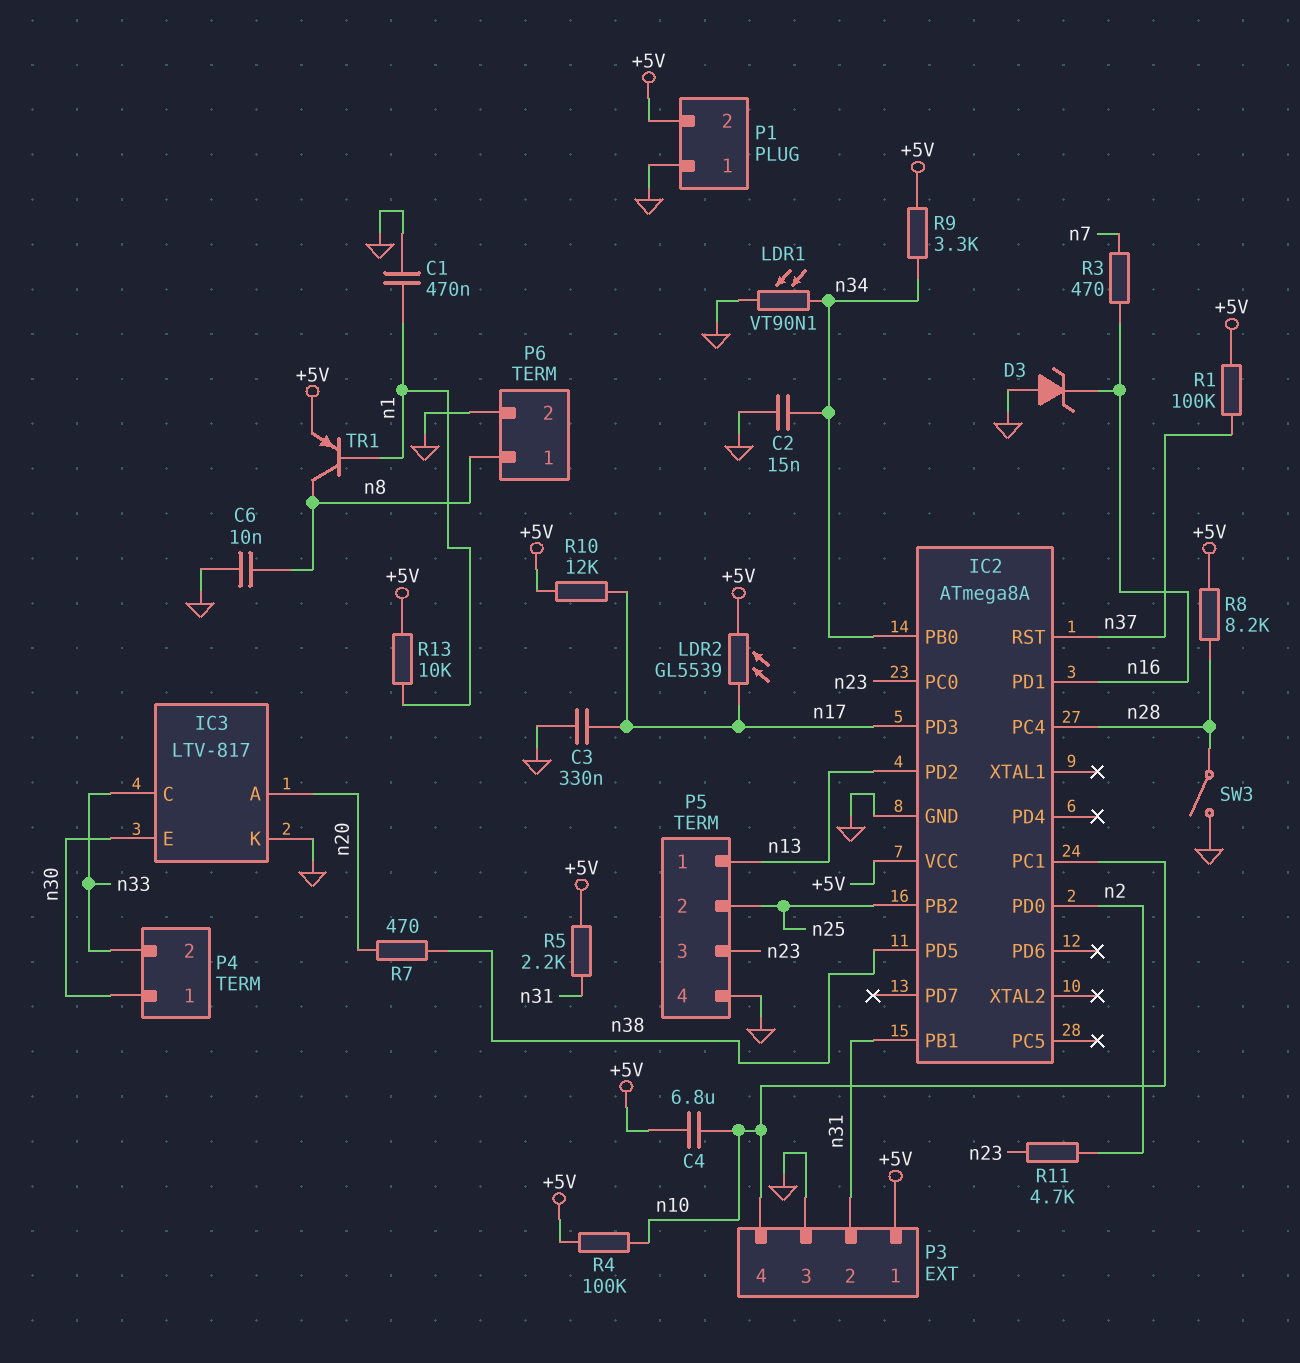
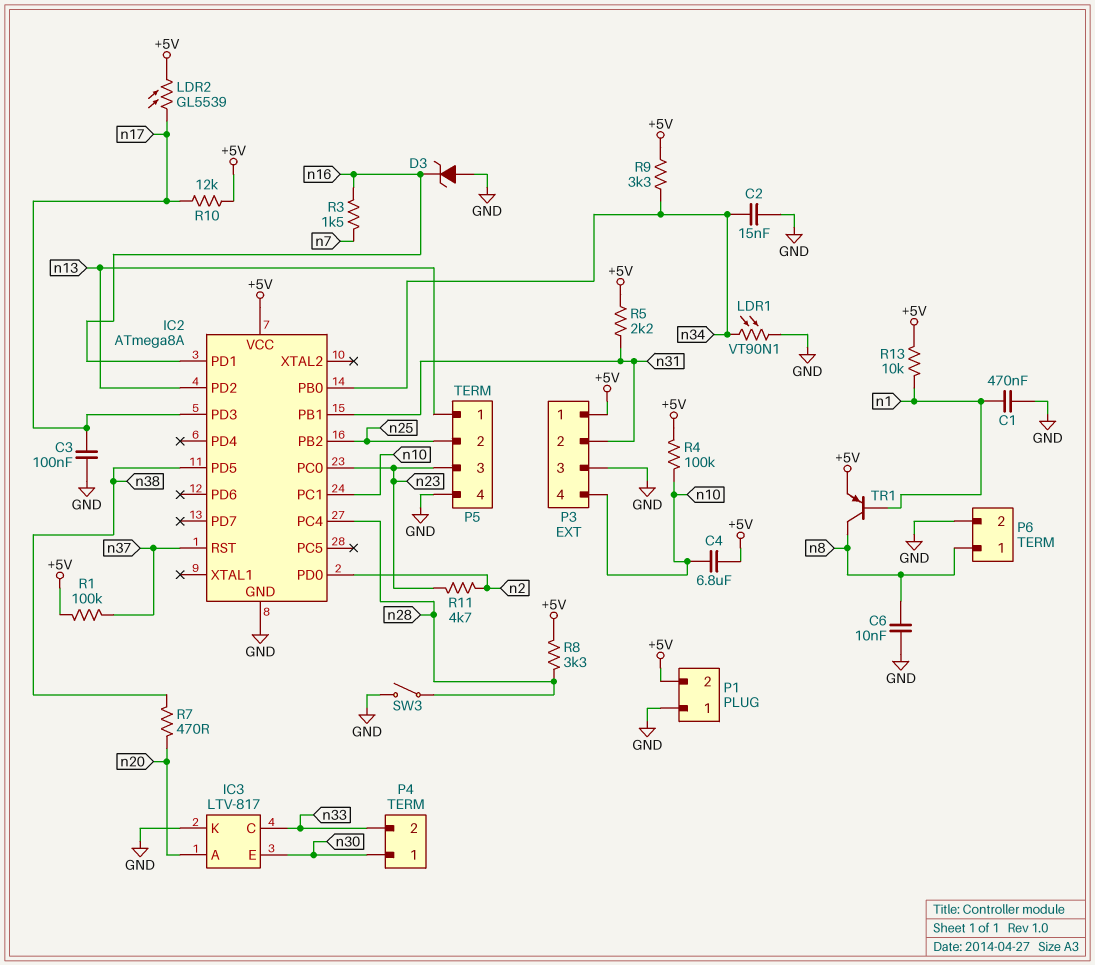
C3: 330nF (GND, n17) -> 100nF (GND, n17)
R3: 470 (n7, n16) -> 1.5k (n7, n16)
R8: 8.2k (+5V, n28) -> 3.3k (+5V, n28)

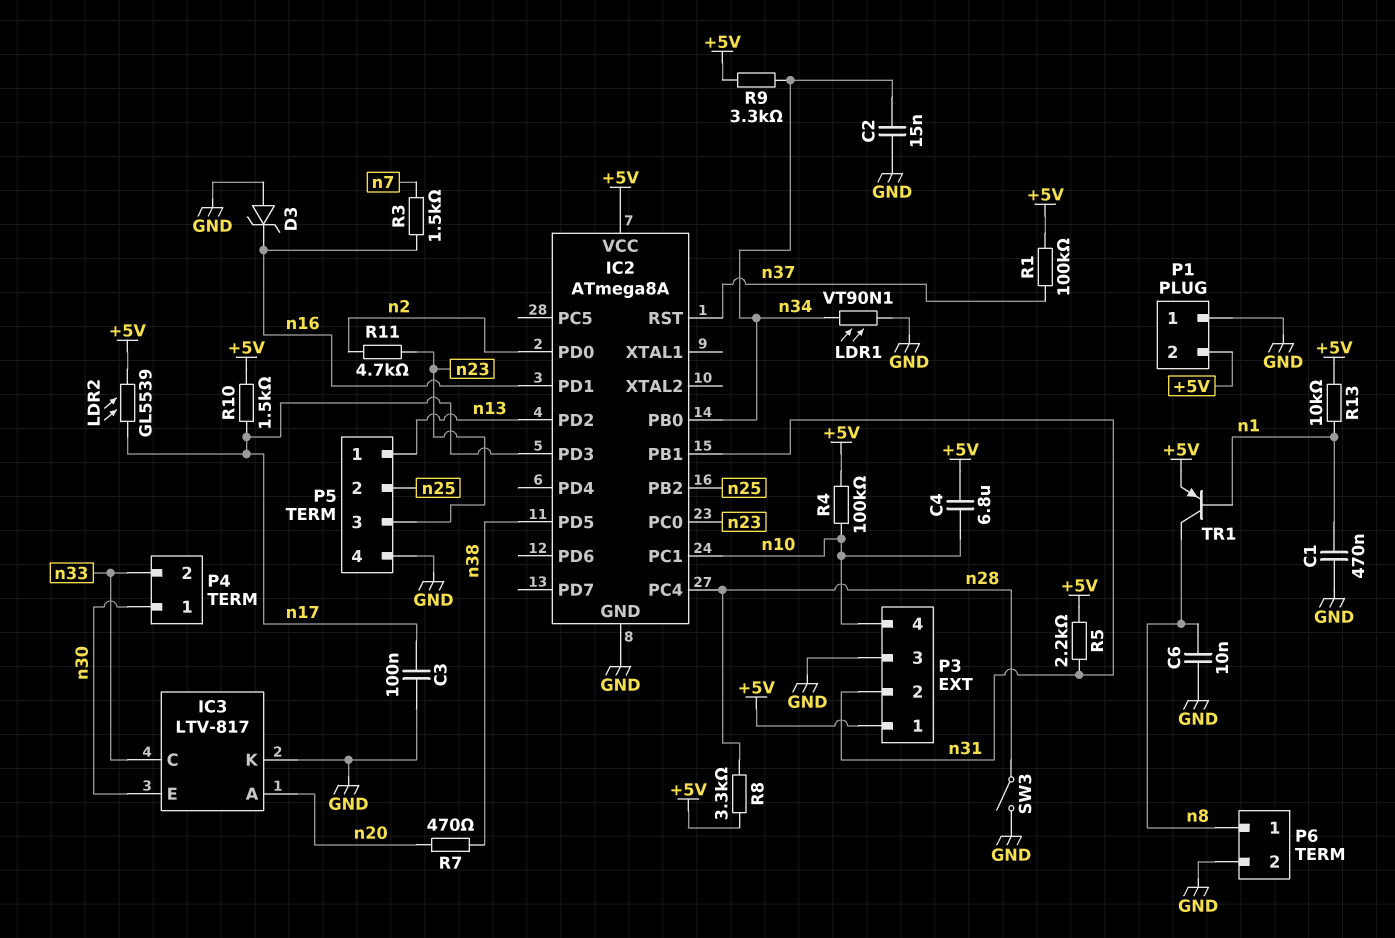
R10: 12k (+5V, n17) -> 1.5k (+5V, n17)

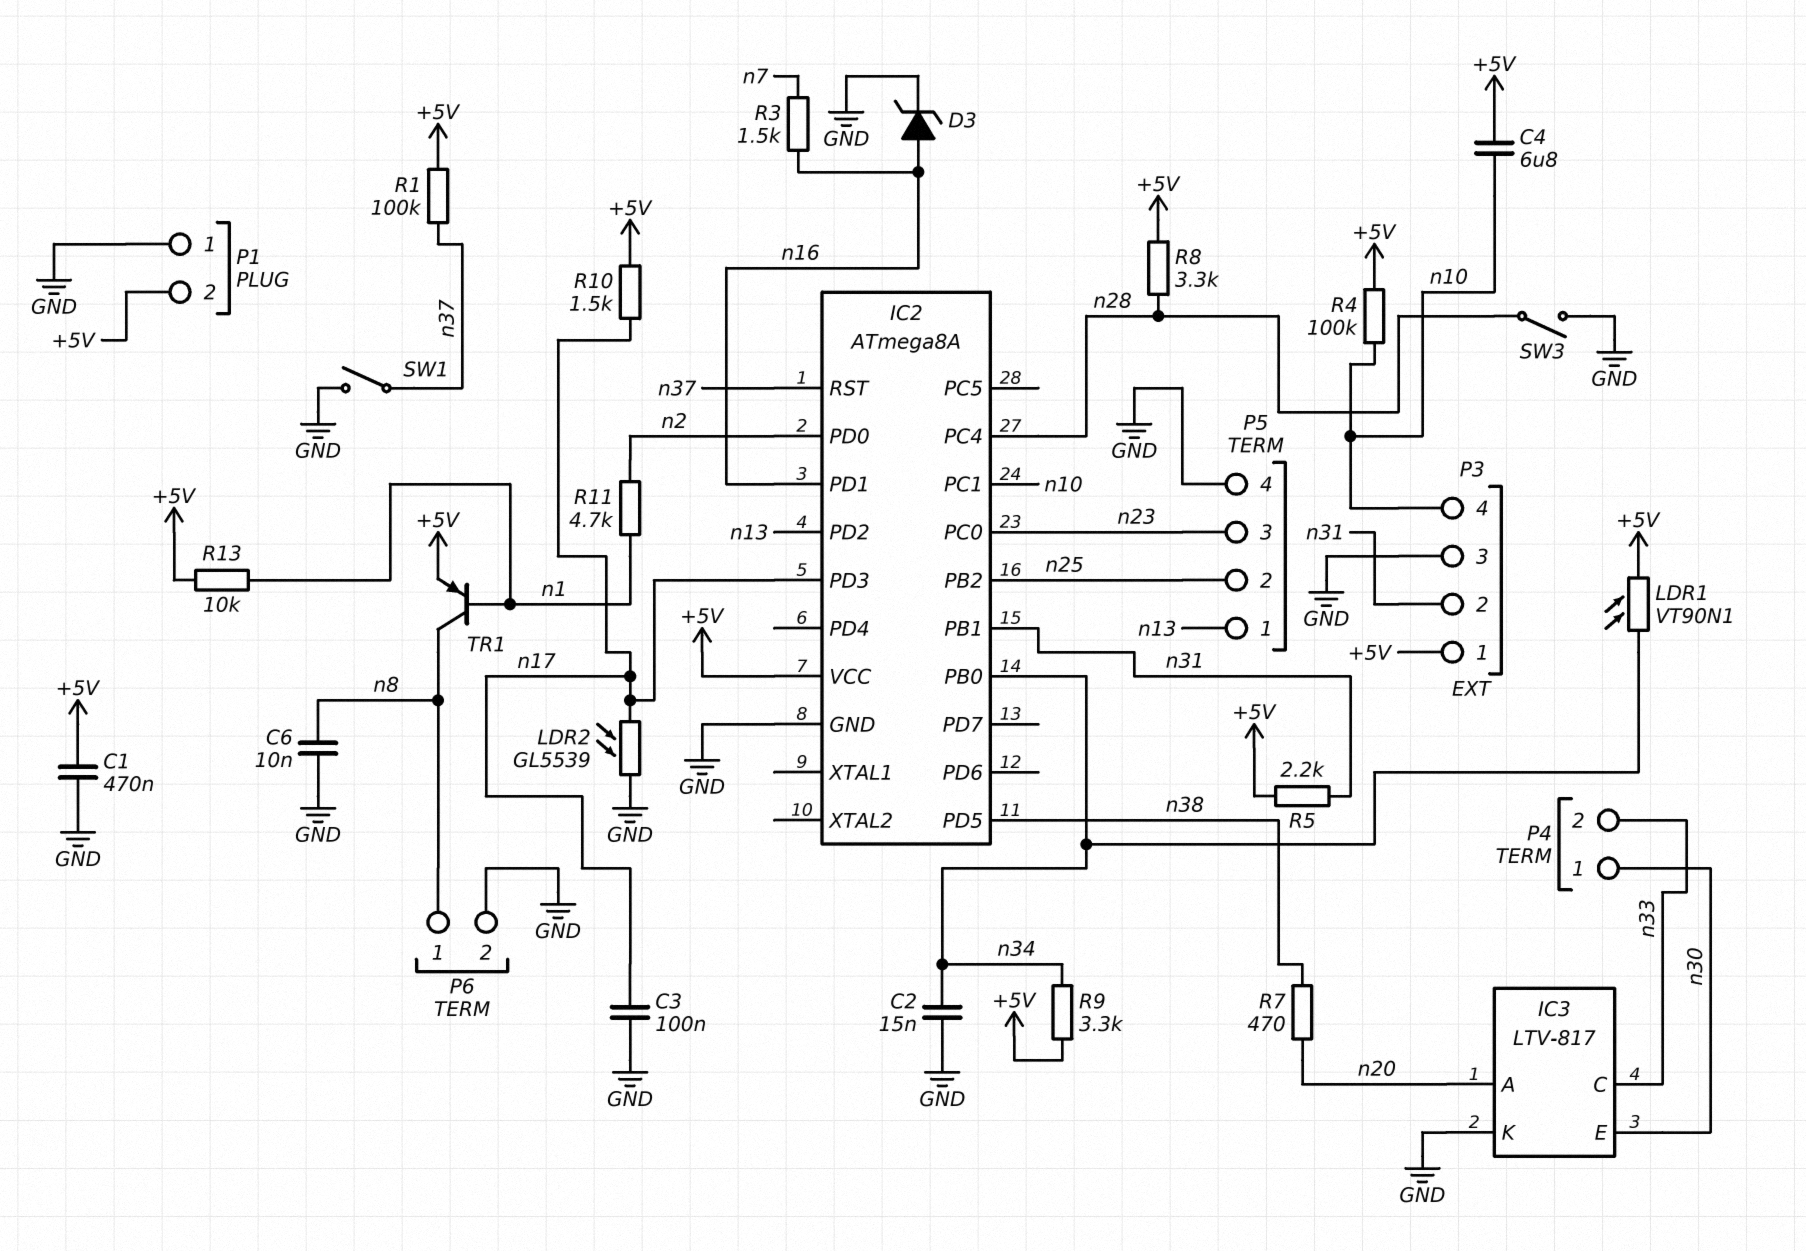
C1: 470nF (GND, n1) -> 470nF (+5V, GND)
D3: zener (A GND, K n16) -> zener (A n16, K GND)
LDR1: VT90N1 (GND, n34) -> VT90N1 (+5V, n34)
LDR2: GL5539 (+5V, n17) -> GL5539 (GND, n17)
R11: 4.7k (n2, n23) -> 4.7k (n1, n2)
SW1: none -> switch (GND, n37)

